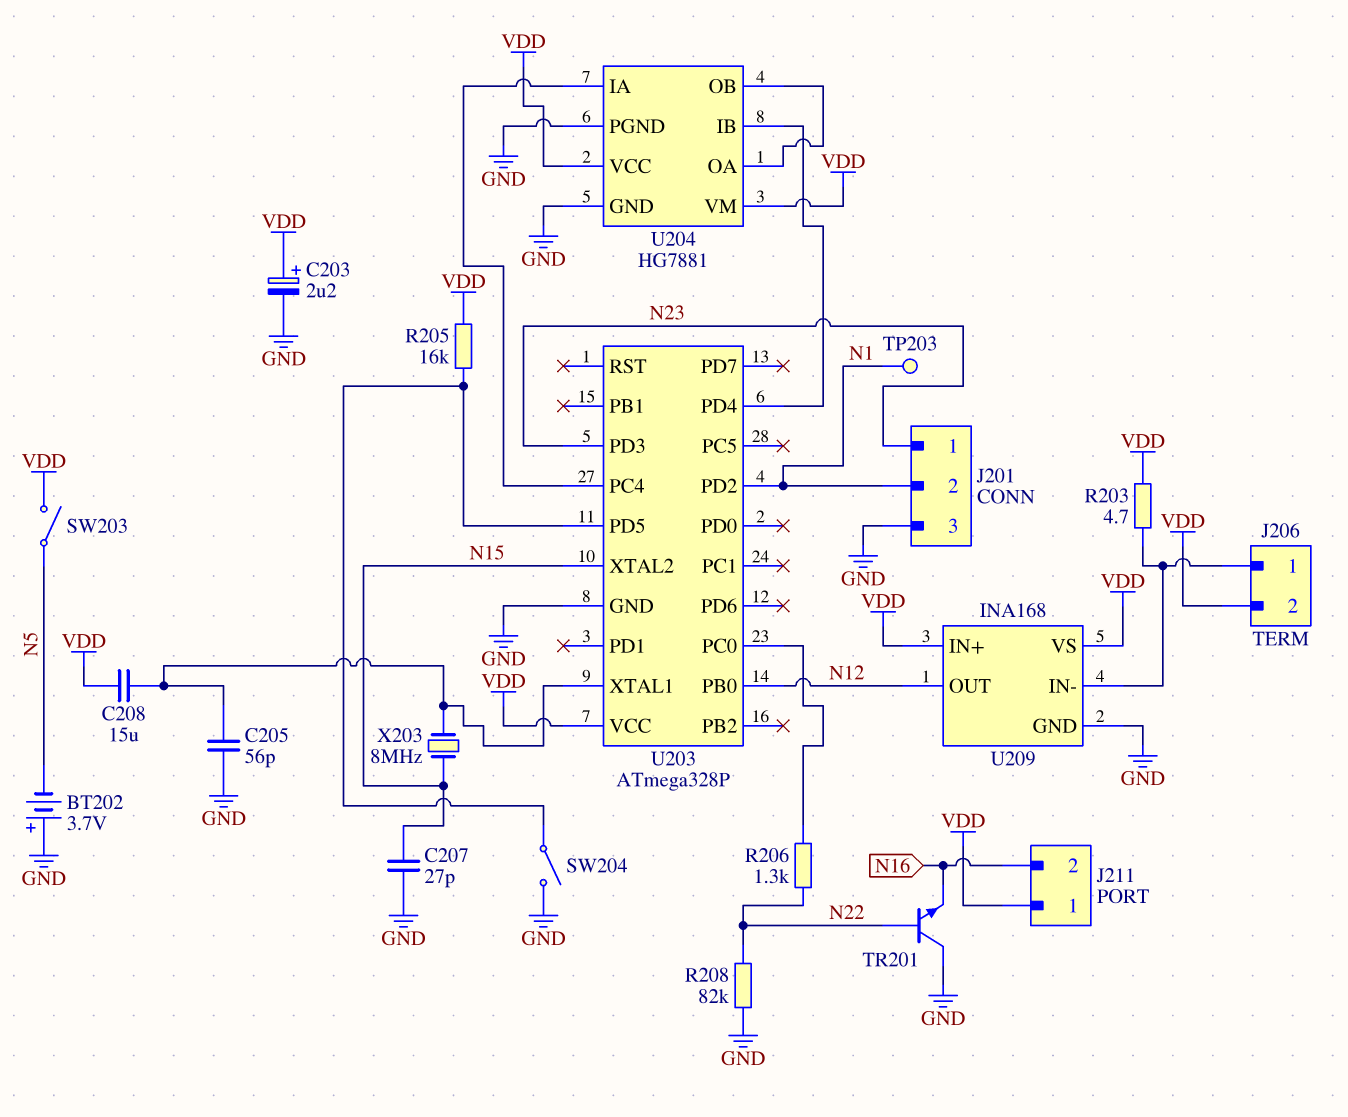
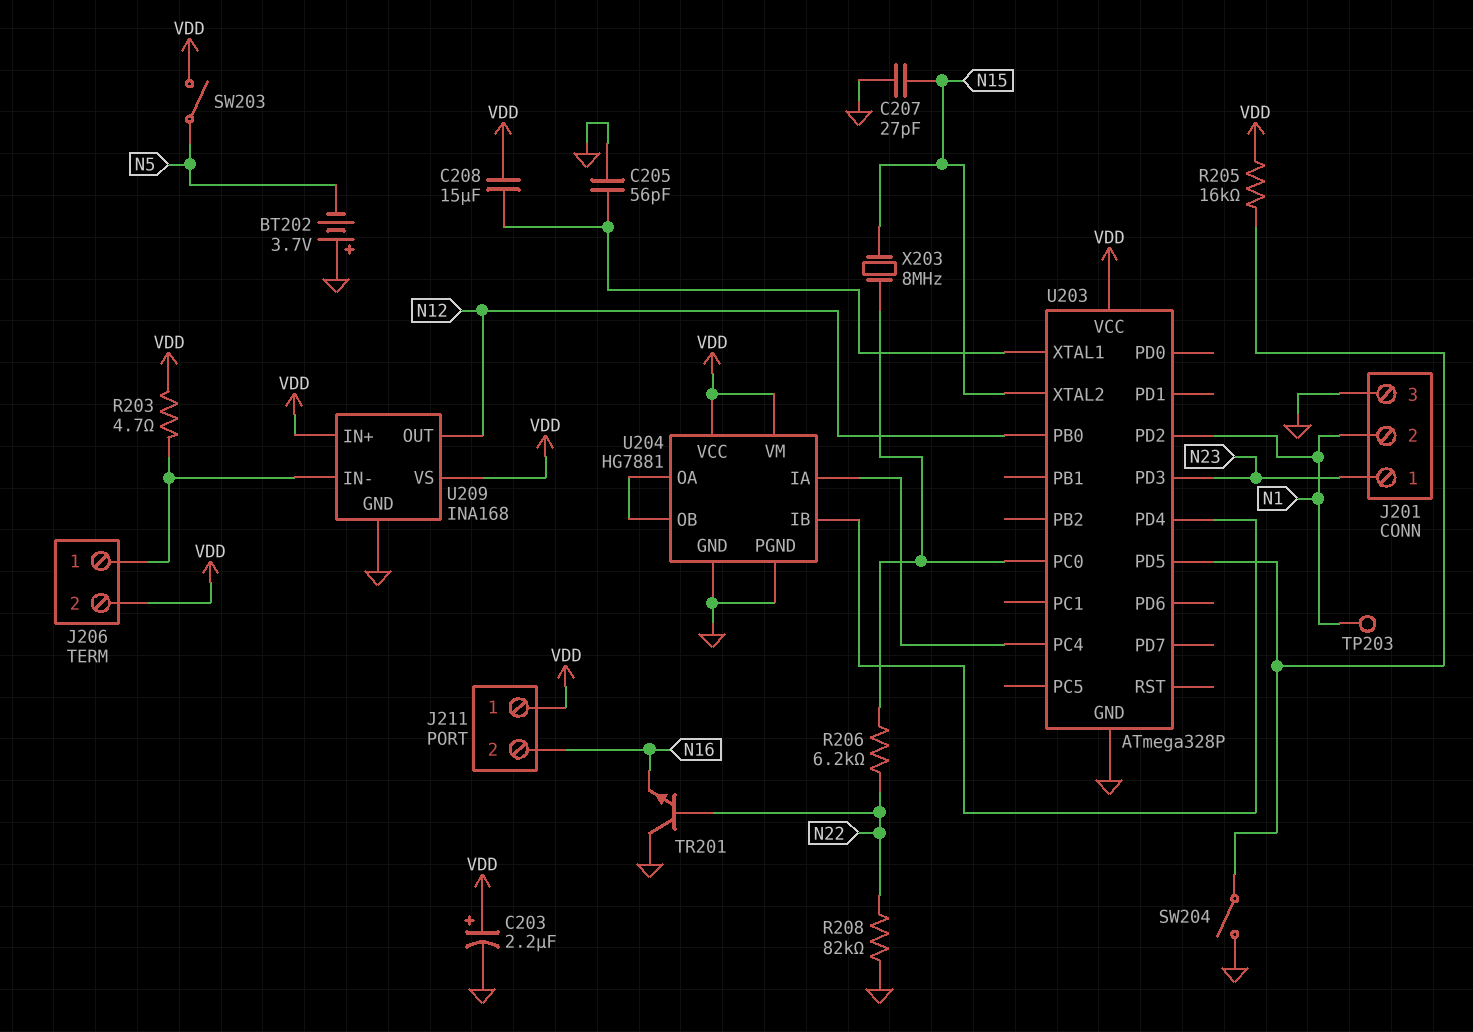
R206: 1.3k (N22, U203/PC0) -> 6.2k (N22, U203/PC0)
X203: 8MHz (N15, U203/XTAL1) -> 8MHz (N15, U203/PC0)

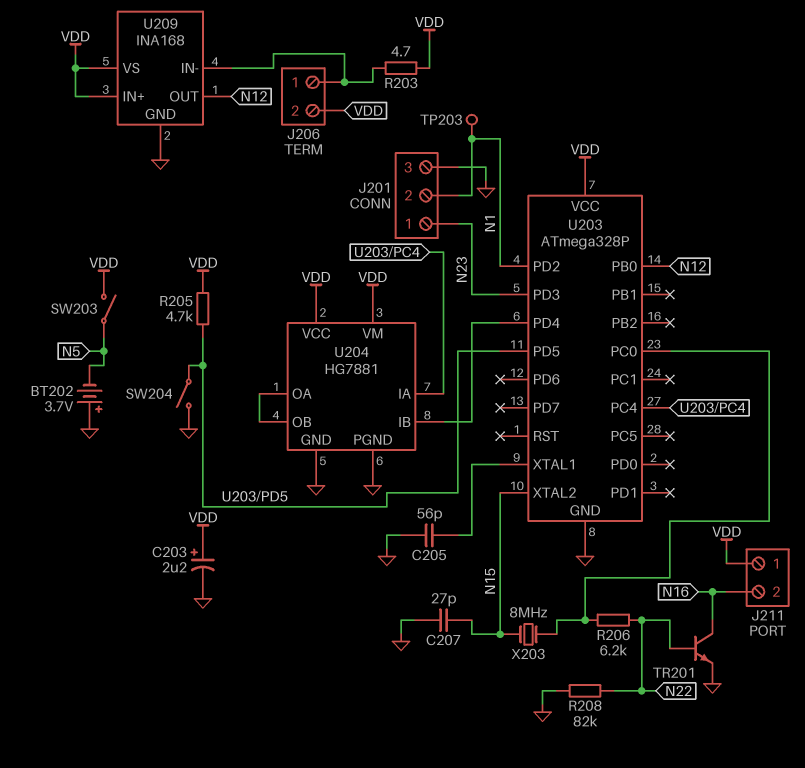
C208: 15uF (U203/XTAL1, VDD) -> none
R205: 16k (U203/PD5, VDD) -> 4.7k (U203/PD5, VDD)
TR201: NPN (B N22, C GND, E N16) -> NPN (B N22, C N16, E GND)

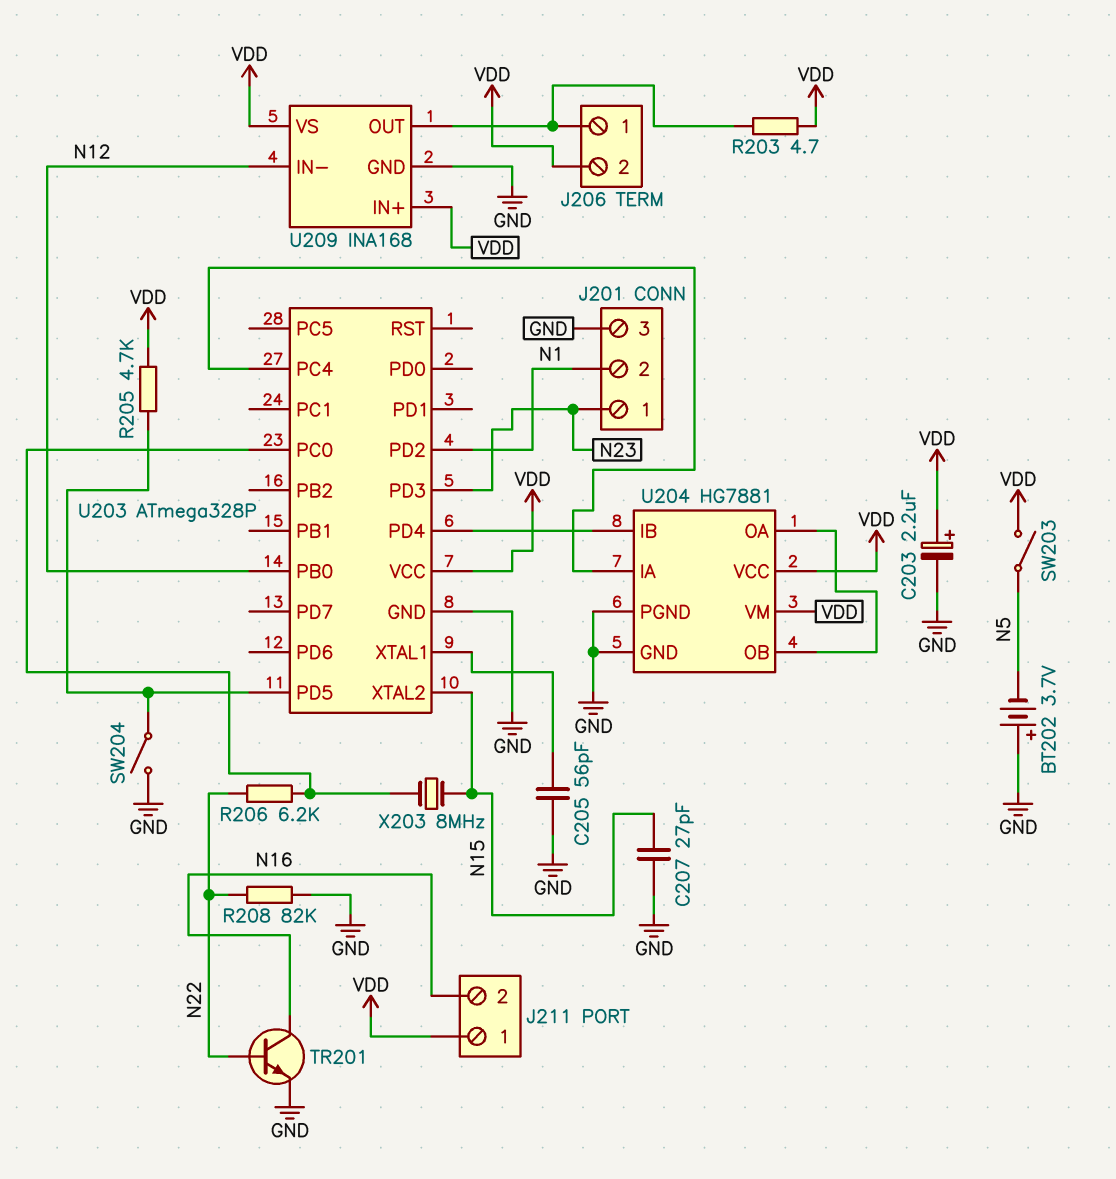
TP203: test point (N1) -> none
U209 pin IN-: J206/1 -> N12
U209 pin OUT: N12 -> J206/1

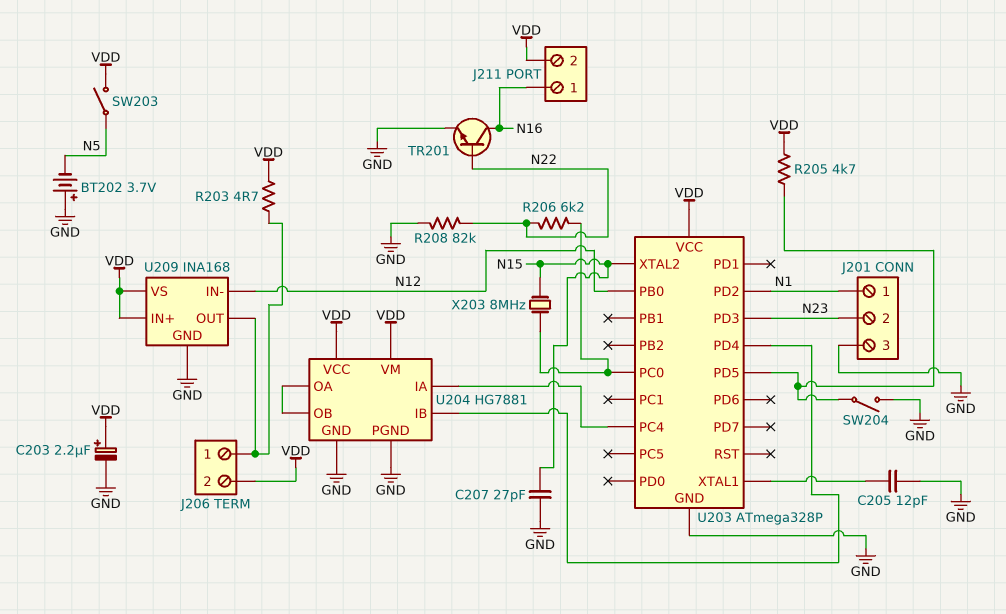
C205: 56pF (GND, U203/XTAL1) -> 12pF (GND, U203/XTAL1)
J201 pin 1: N23 -> N1
J201 pin 2: N1 -> N23
J211 pin 1: VDD -> N16
J211 pin 2: N16 -> VDD

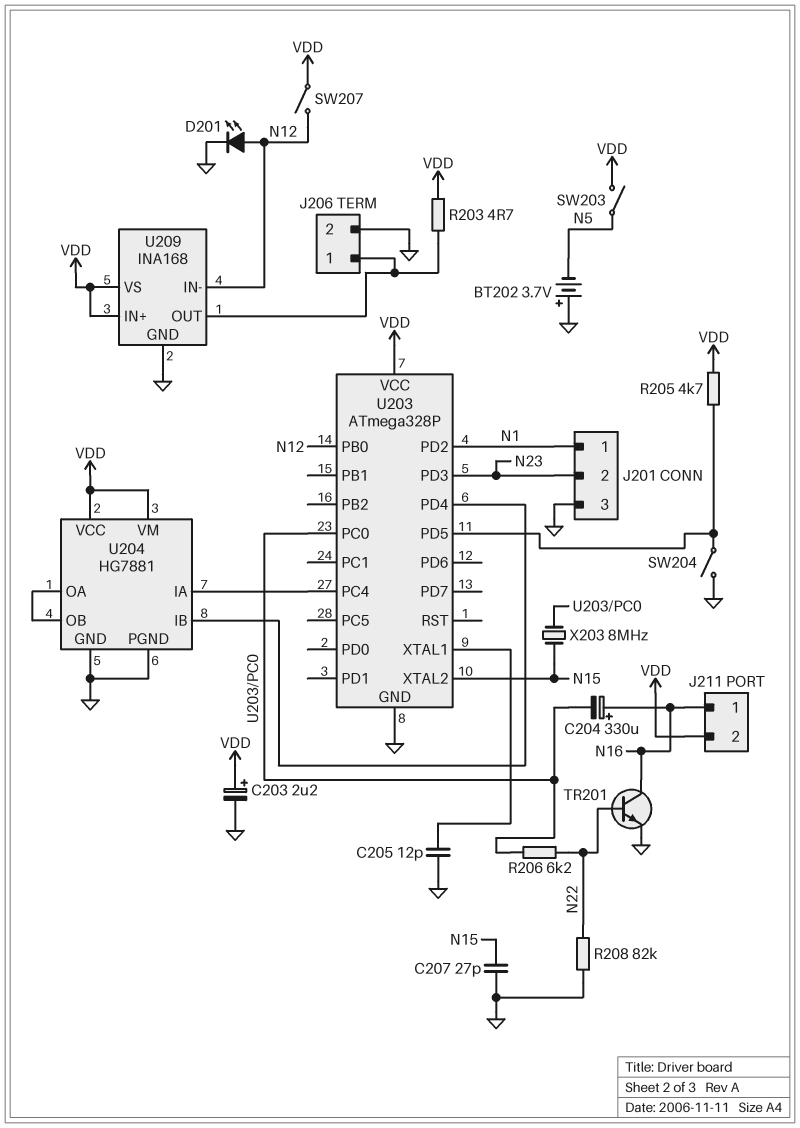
C204: none -> 330uF (plus N16, minus U203/PC0)
D201: none -> LED (A N12, K GND)
J206 pin 2: VDD -> GND
SW207: none -> switch (N12, VDD)

